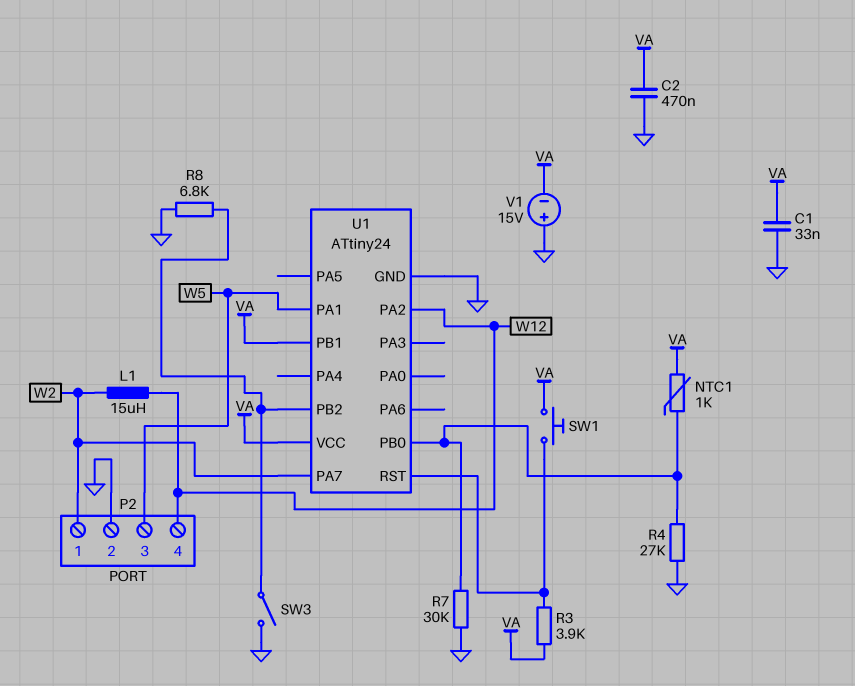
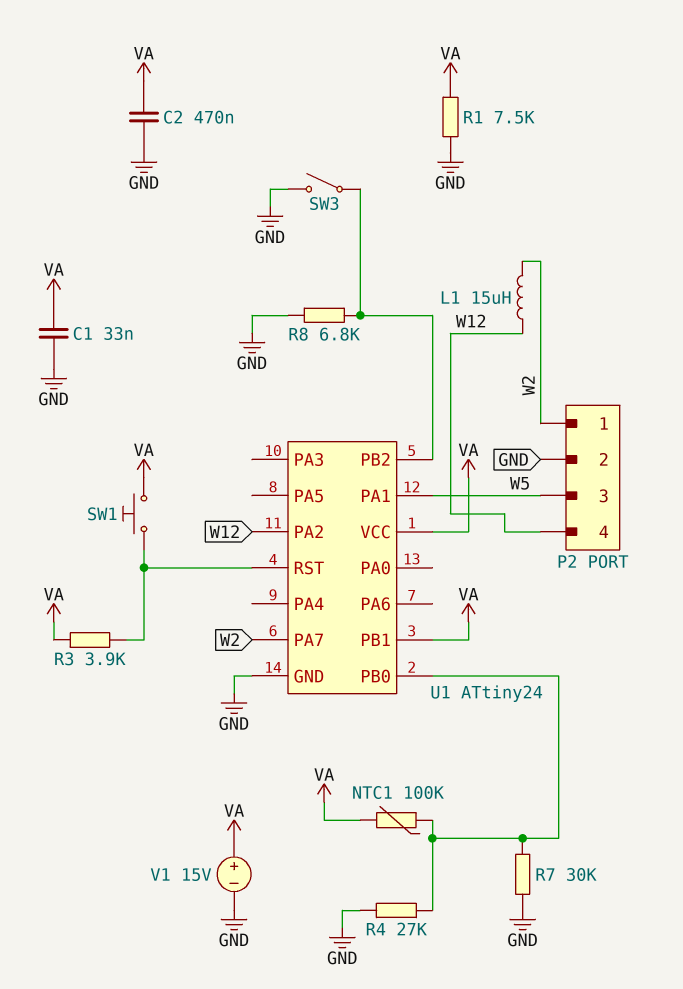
NTC1: 1k (U1/PB0, VA) -> 100k (U1/PB0, VA)
R1: none -> 7.5k (GND, VA)
V1: 15V (plus GND, minus VA) -> 15V (plus VA, minus GND)

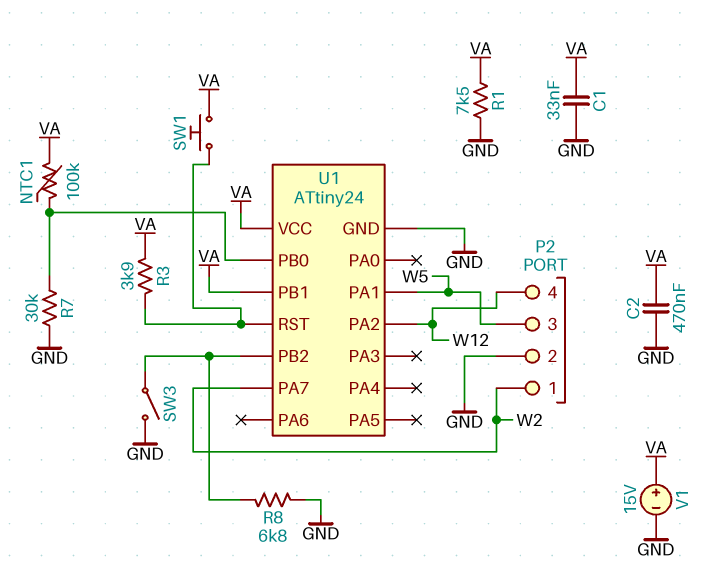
L1: 15uH (W2, W12) -> none
R4: 27k (GND, U1/PB0) -> none

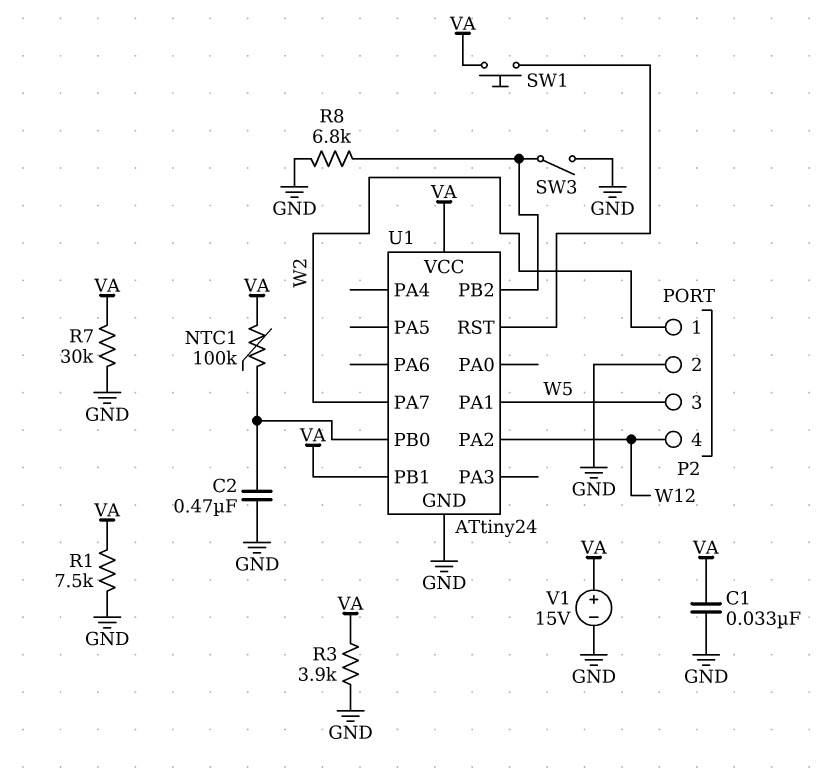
C2: 470nF (GND, VA) -> 470nF (GND, U1/PB0)
R3: 3.9k (U1/RST, VA) -> 3.9k (GND, VA)
R7: 30k (GND, U1/PB0) -> 30k (GND, VA)

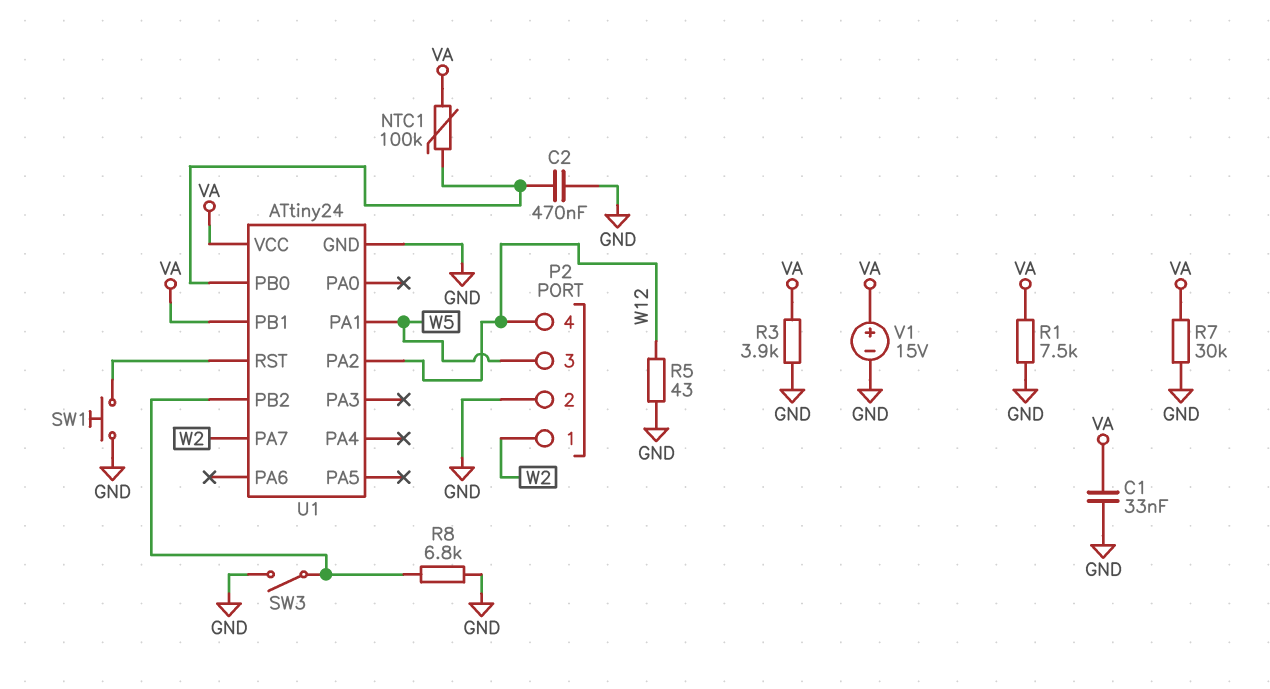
R5: none -> 43 (GND, W12)
SW1: button (U1/RST, VA) -> button (GND, U1/RST)

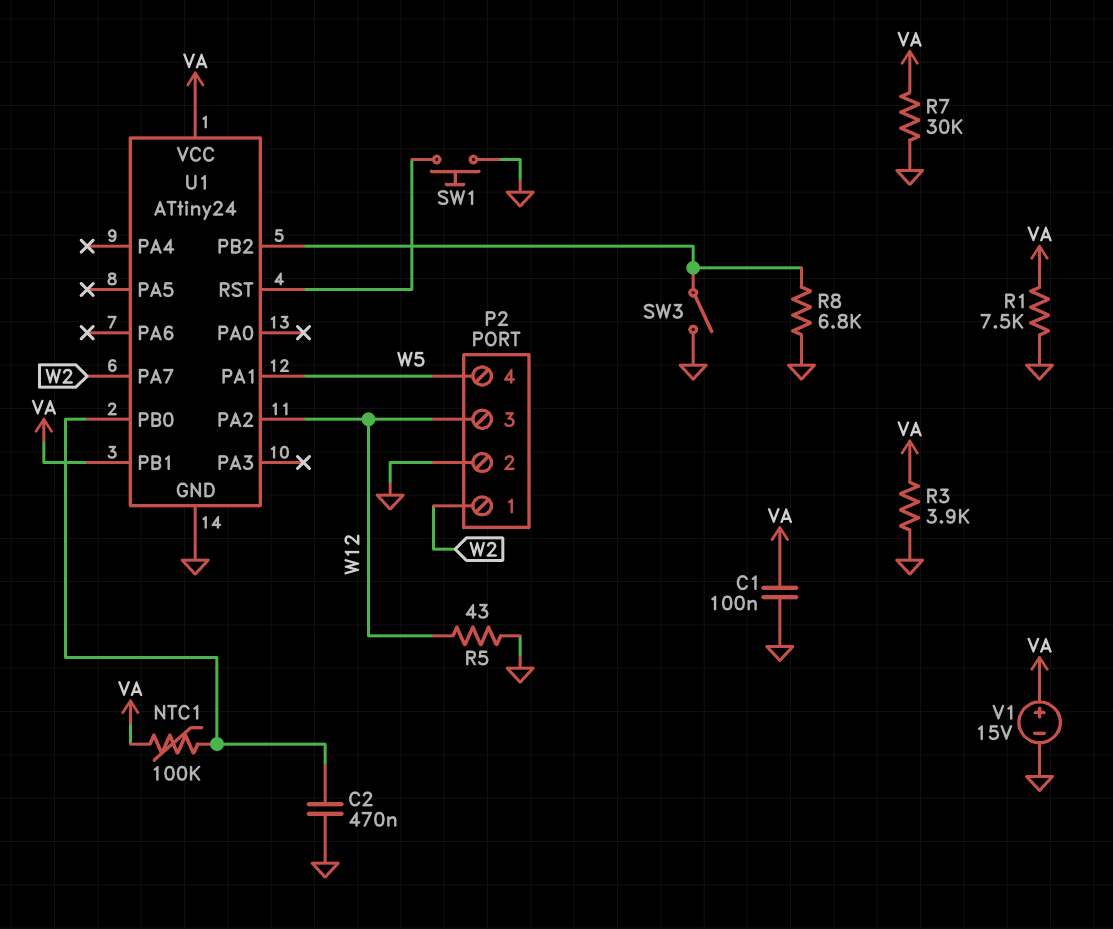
C1: 33nF (GND, VA) -> 100nF (GND, VA)
P2 pin 3: W5 -> W12
P2 pin 4: W12 -> W5

